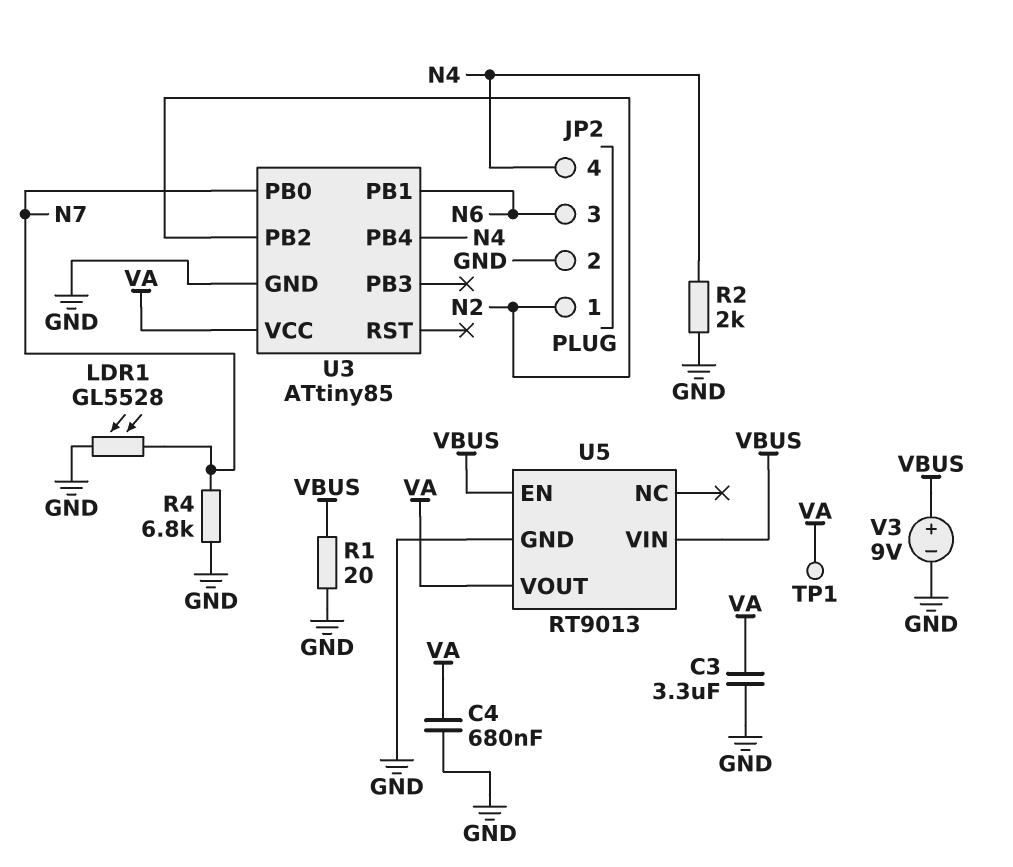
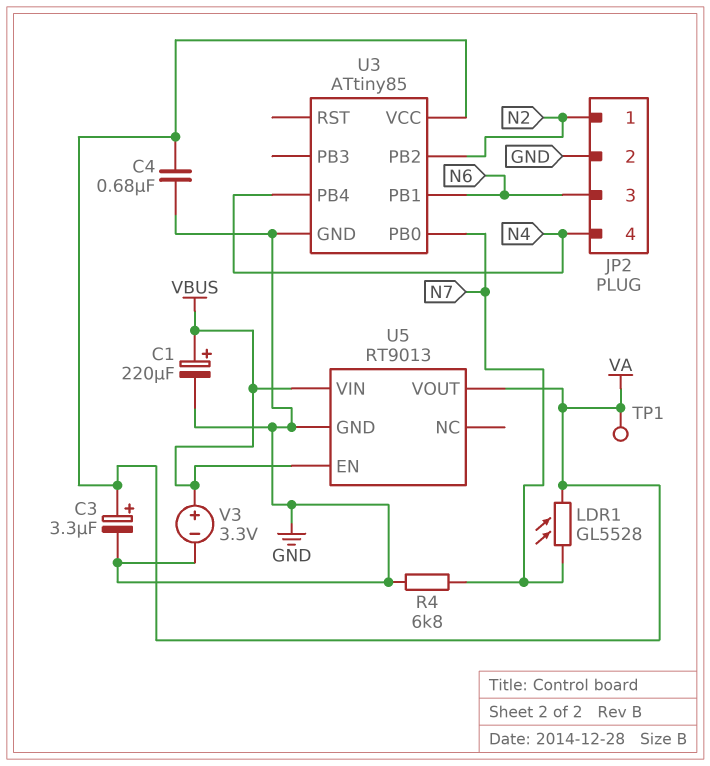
C1: none -> 220uF (plus VBUS, minus GND)
C3: 3.3uF (GND, VA) -> 3.3uF (plus VA, minus GND)
LDR1: GL5528 (GND, N7) -> GL5528 (N7, VA)
R1: 20 (GND, VBUS) -> none
R2: 2k (GND, N4) -> none
V3: 9V (plus VBUS, minus GND) -> 3.3V (plus VBUS, minus GND)

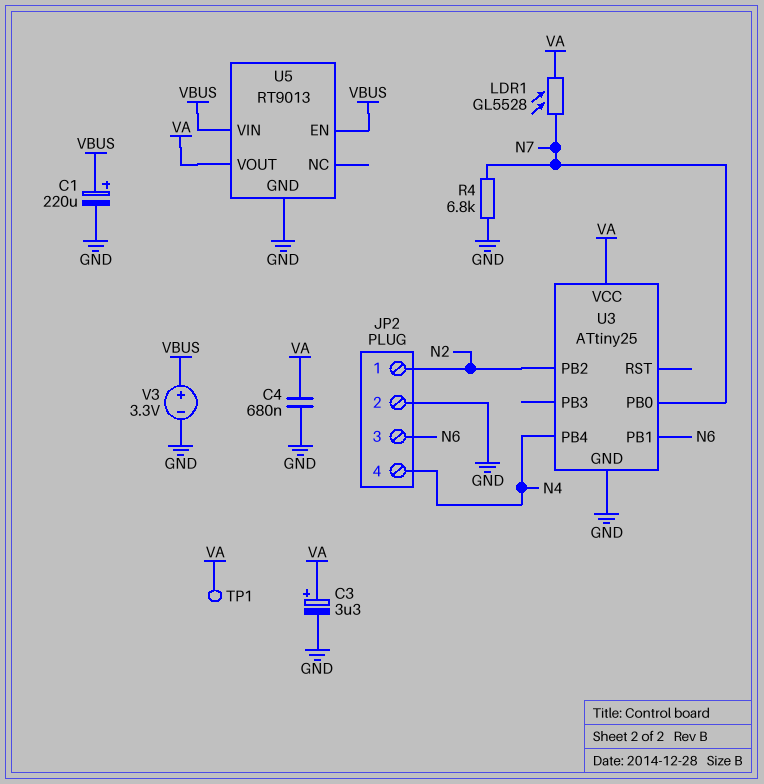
U3: ATtiny85 -> ATtiny25

